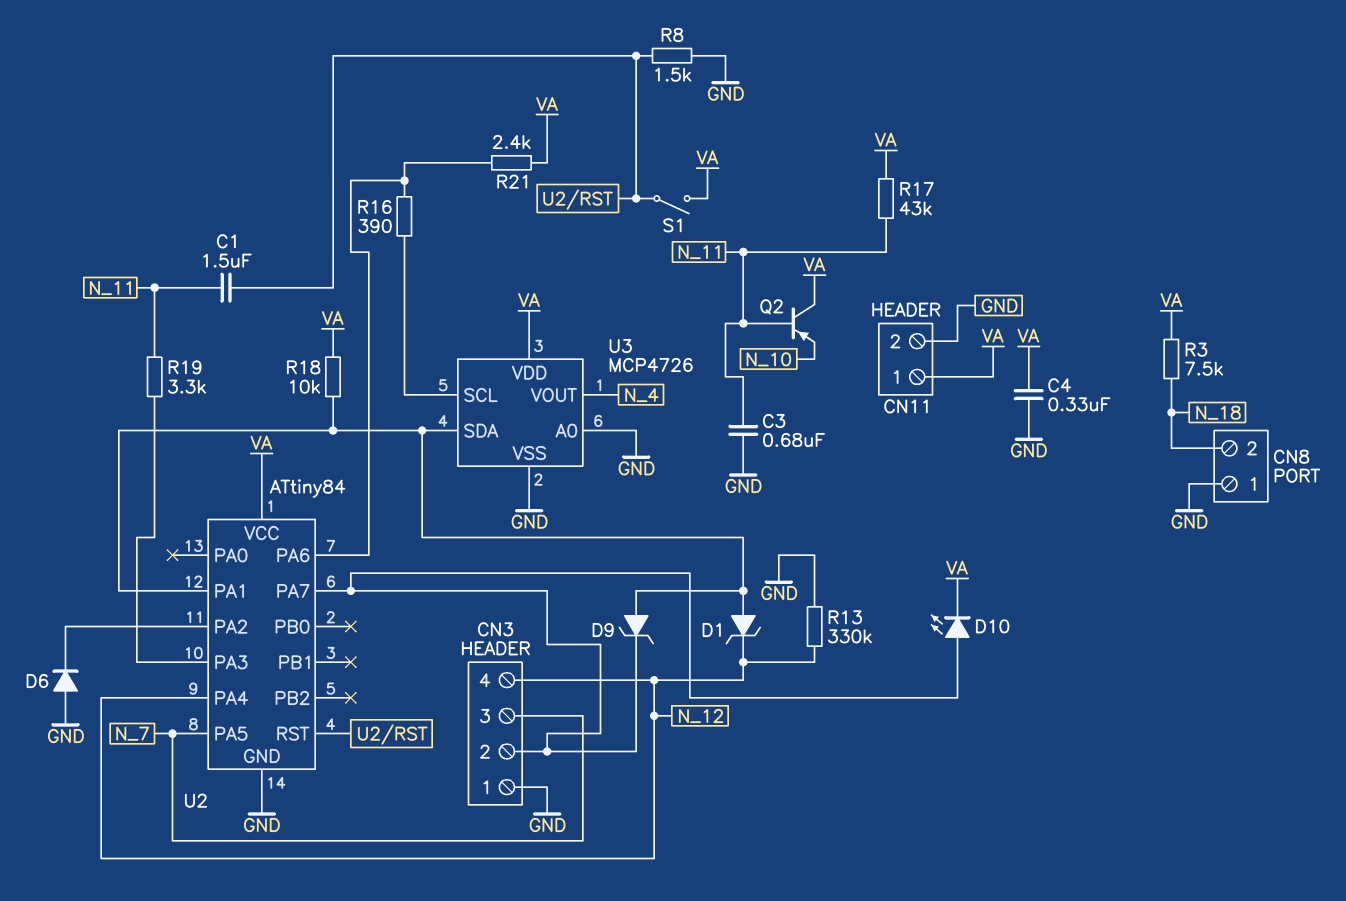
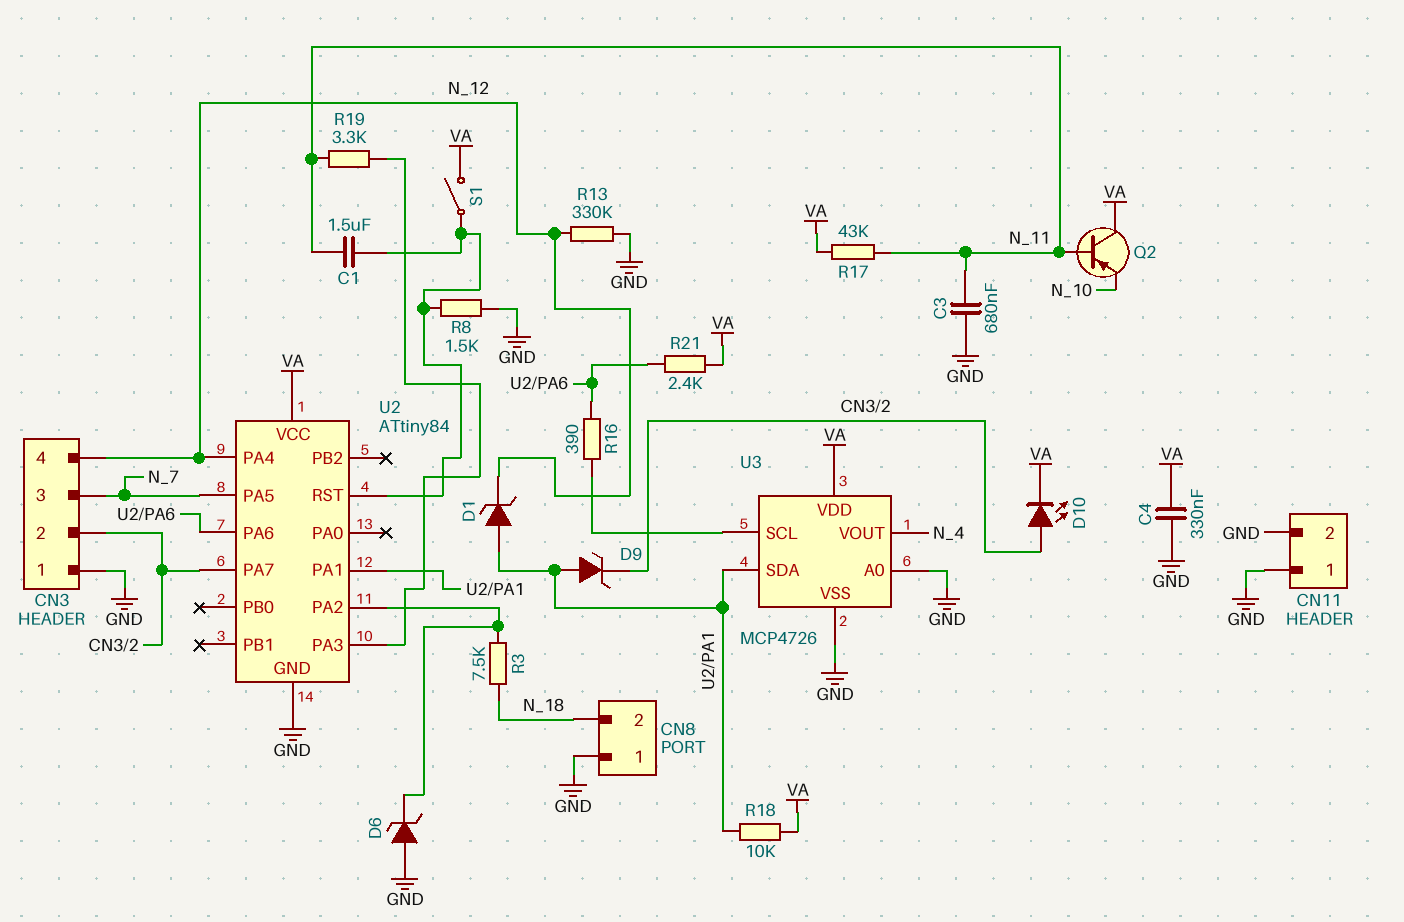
CN11 pin 1: VA -> GND
D6: diode (A GND, K U2/PA2) -> zener (A GND, K U2/PA2)
R3: 7.5k (N_18, VA) -> 7.5k (N_18, U2/PA2)

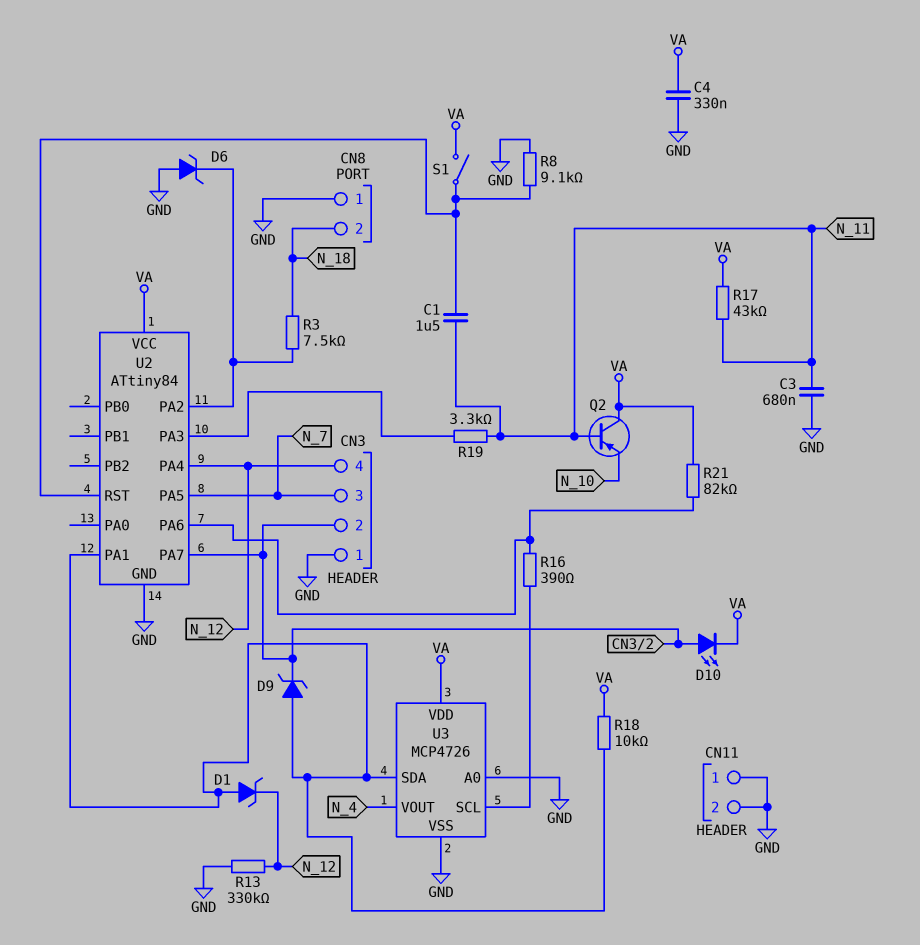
R8: 1.5k (GND, U2/RST) -> 9.1k (GND, U2/RST)
R21: 2.4k (U2/PA6, VA) -> 82k (U2/PA6, VA)

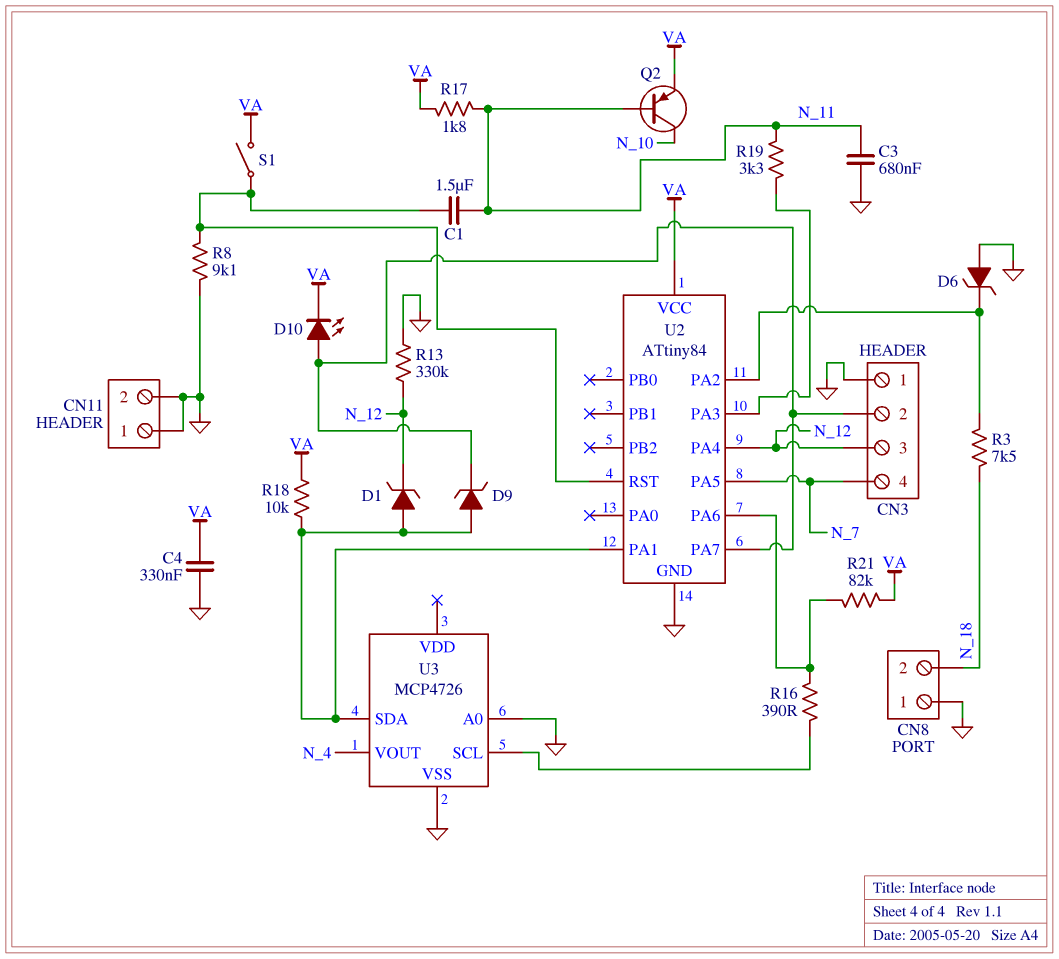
CN3 pin 3: N_7 -> N_12
CN3 pin 4: N_12 -> N_7
Q2: PNP (B N_11, C VA, E N_10) -> PNP (B N_11, C N_10, E VA)
R17: 43k (N_11, VA) -> 1.8k (N_11, VA)
U3 pin VDD: VA -> none

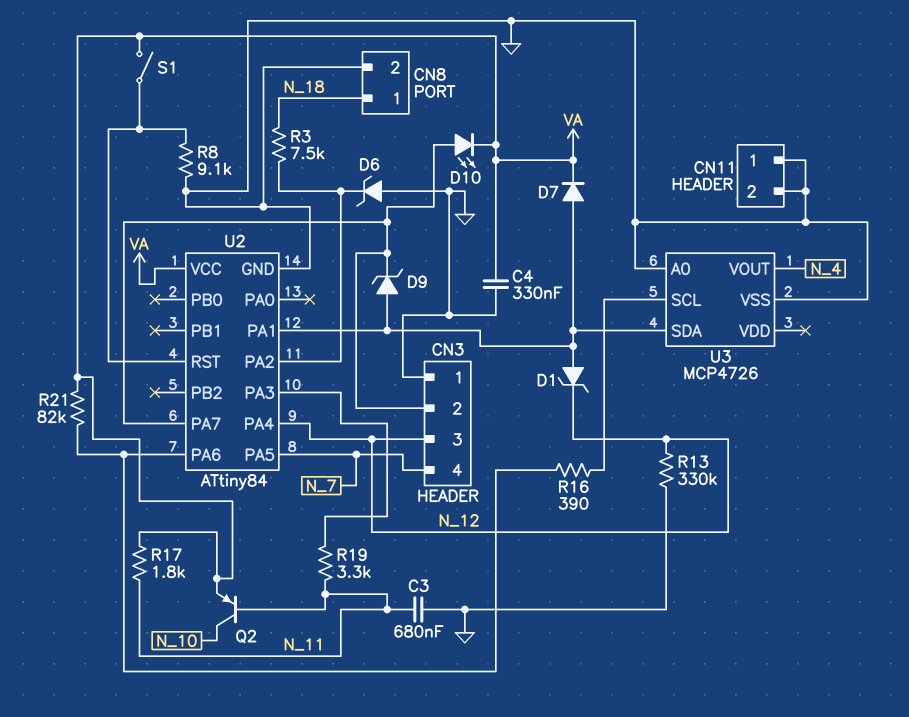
C1: 1.5uF (N_11, U2/RST) -> none
CN8 pin 1: GND -> N_18
CN8 pin 2: N_18 -> GND
D7: none -> diode (A U2/PA1, K VA)
R18: 10k (U2/PA1, VA) -> none

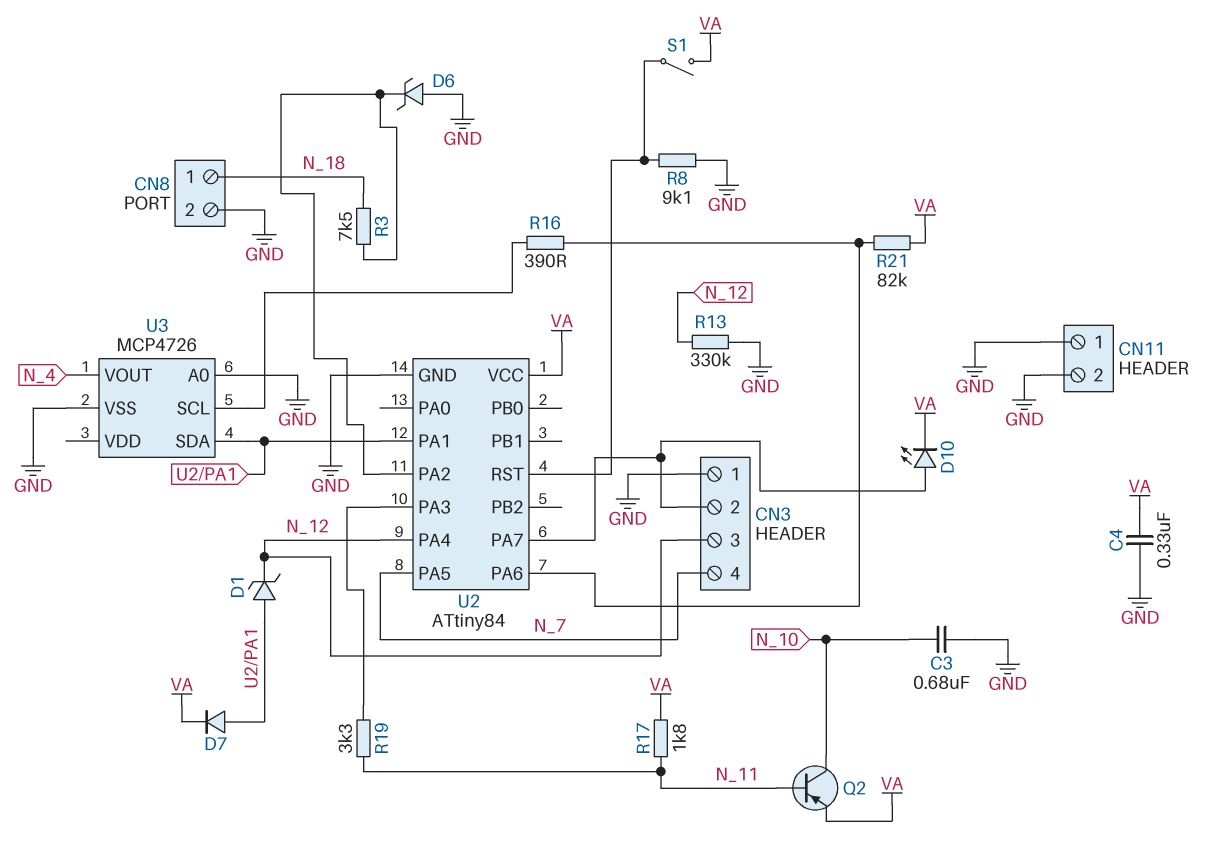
C3: 680nF (GND, N_11) -> 680nF (GND, N_10)
D9: zener (A U2/PA1, K CN3/2) -> none

